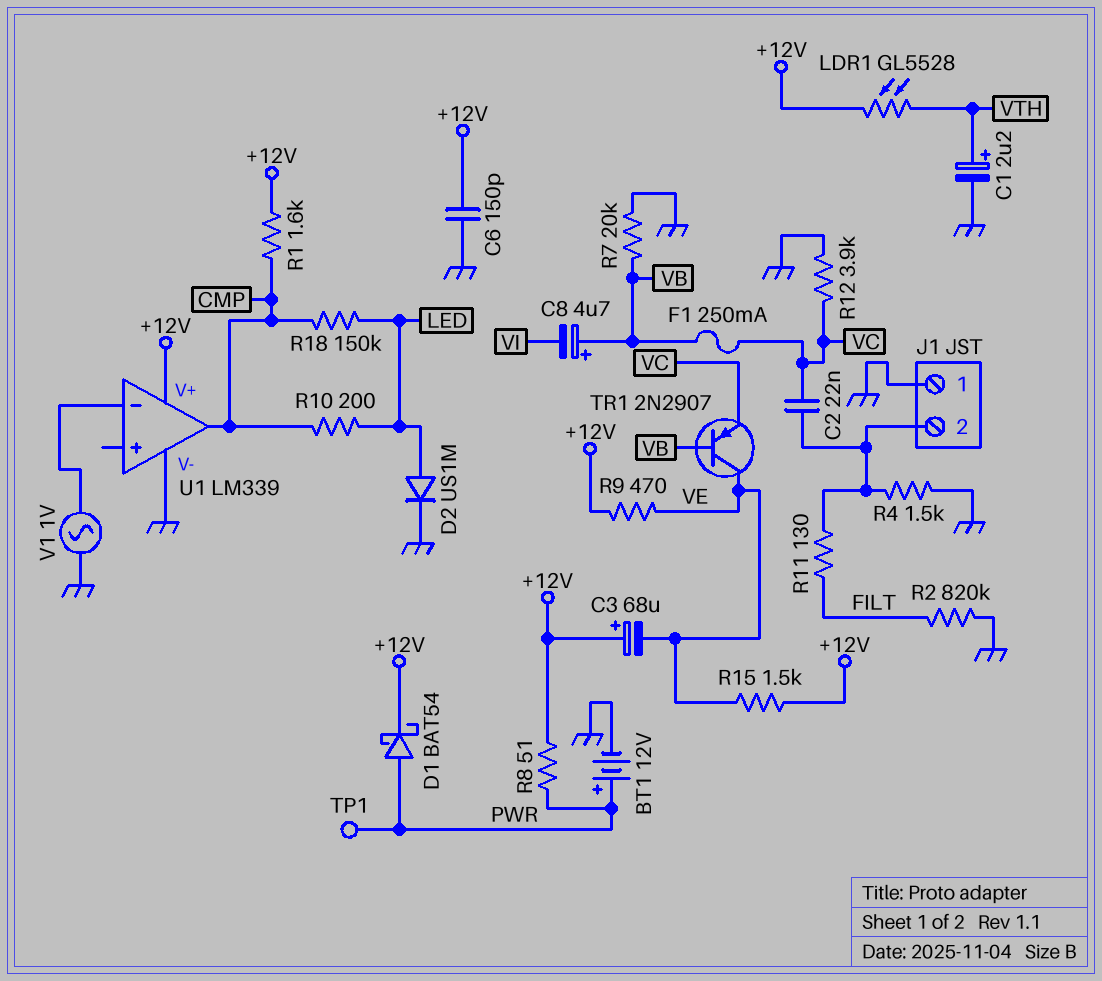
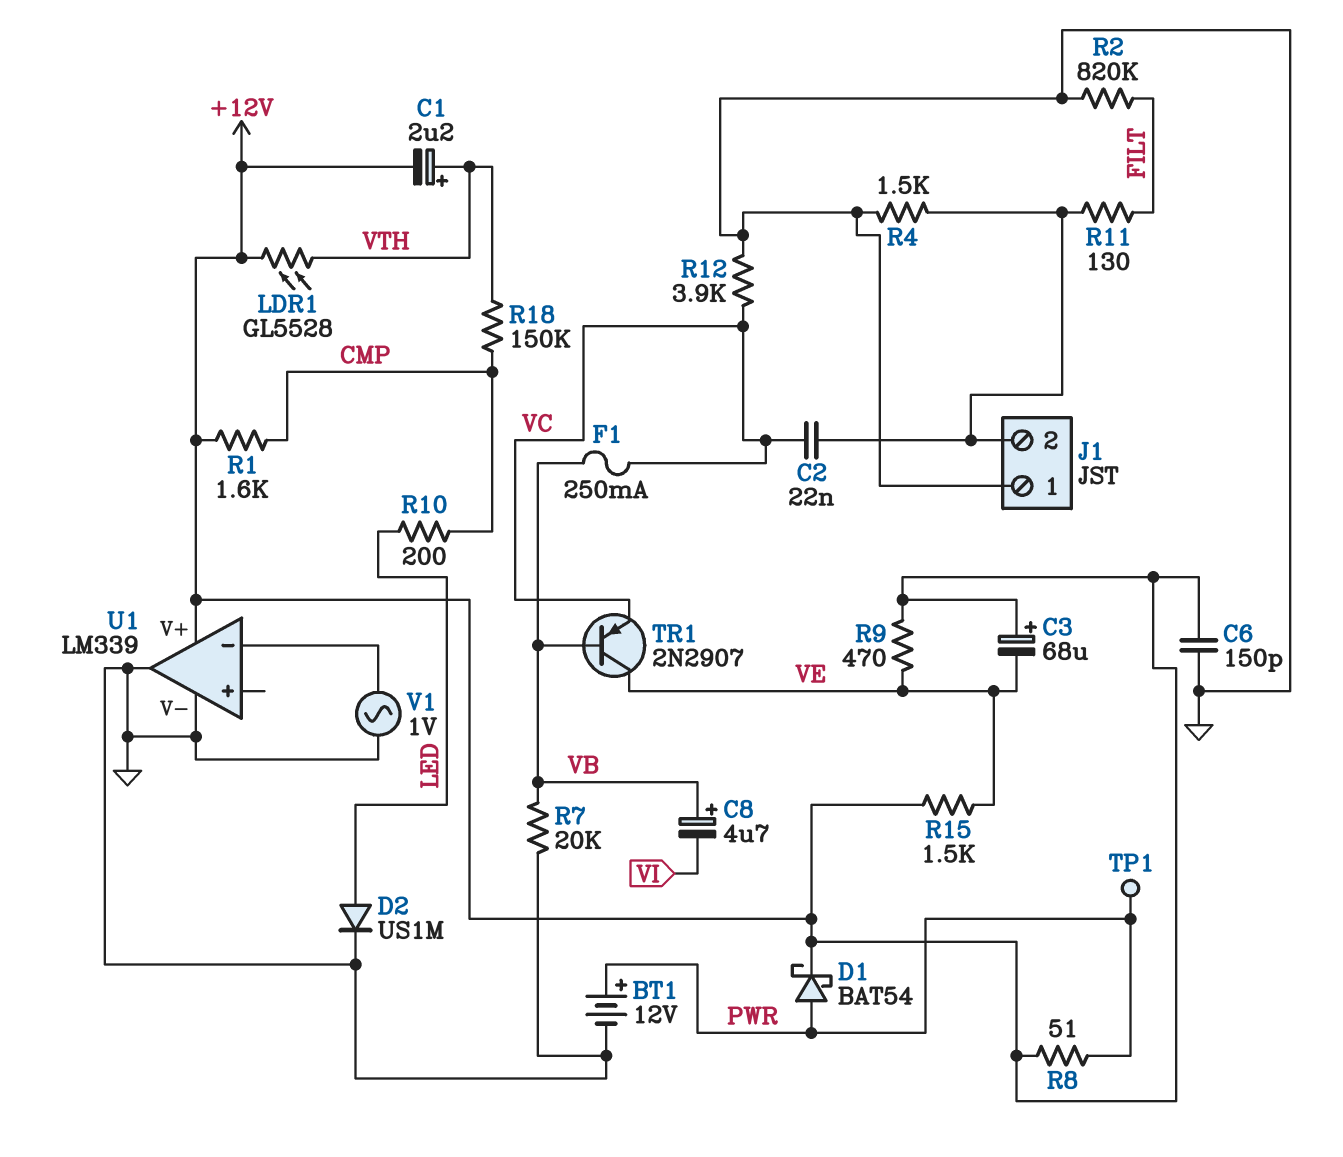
C1: 2.2uF (plus VTH, minus GND) -> 2.2uF (plus VTH, minus +12V)
R18: 150k (CMP, LED) -> 150k (CMP, VTH)
U1 pin out: CMP -> GND

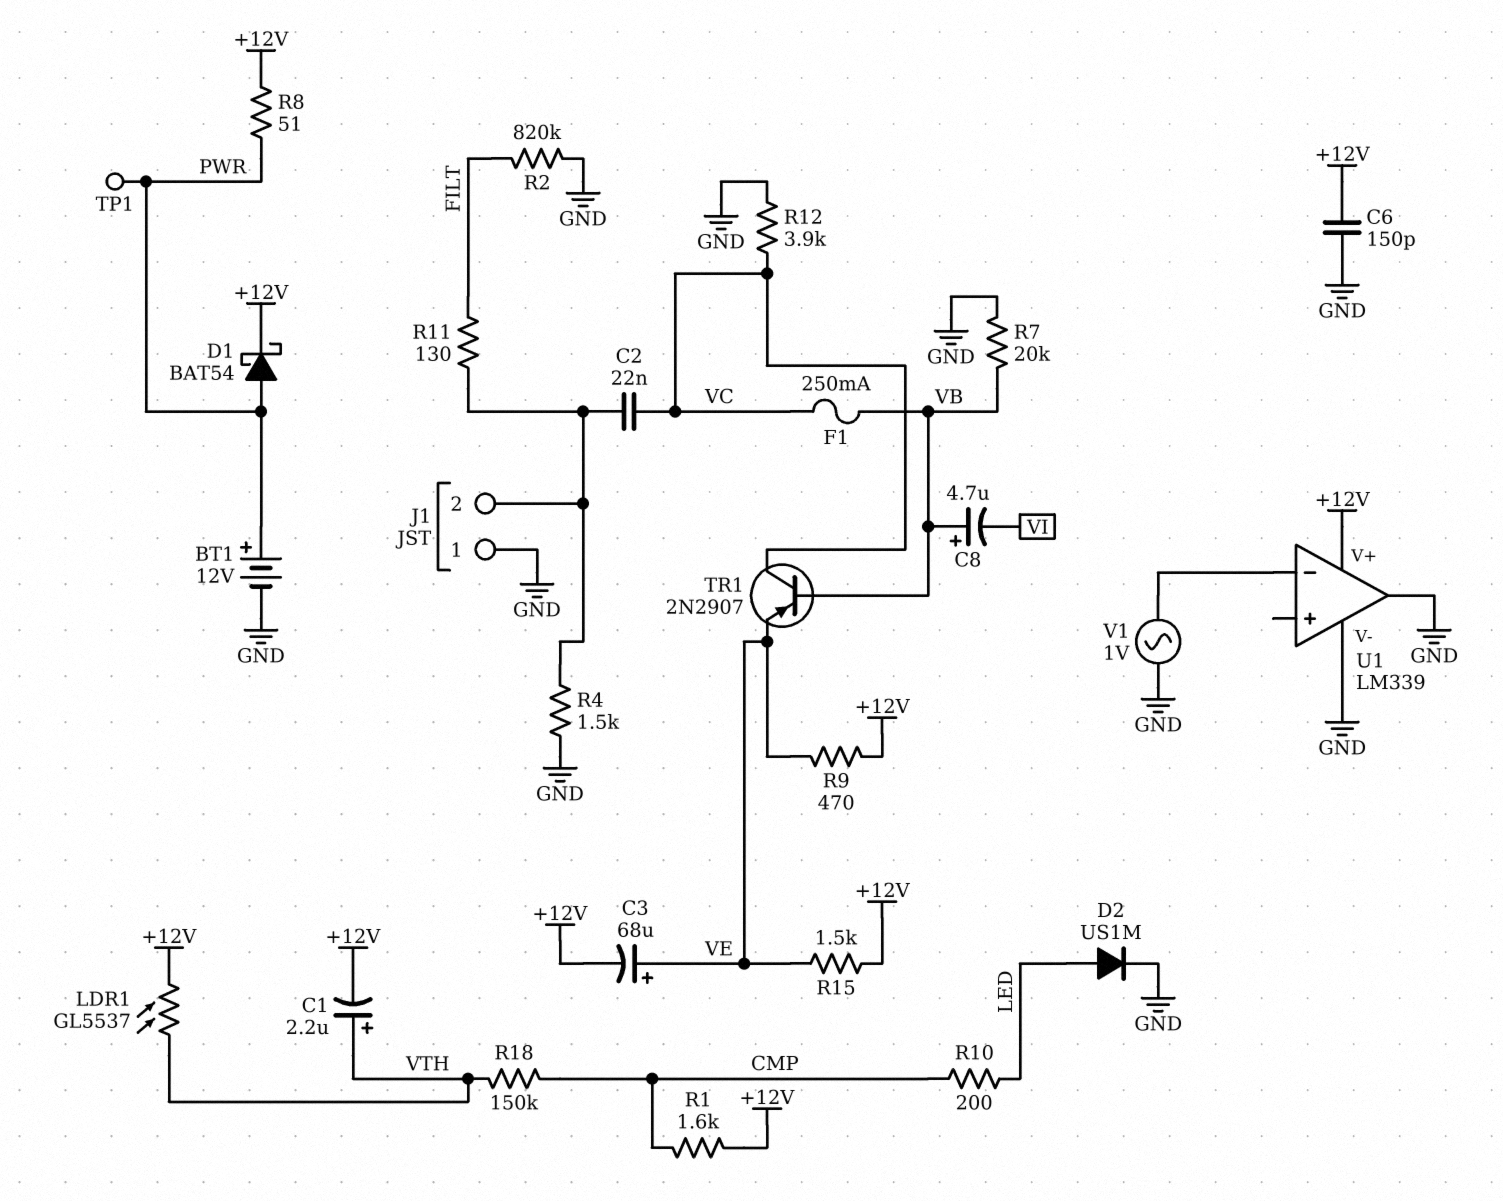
C3: 68uF (plus +12V, minus VE) -> 68uF (plus VE, minus +12V)
LDR1: GL5528 (+12V, VTH) -> GL5537 (+12V, VTH)
TR1: PNP 2N2907 (B VB, C VE, E VC) -> PNP 2N2907 (B VB, C VC, E VE)

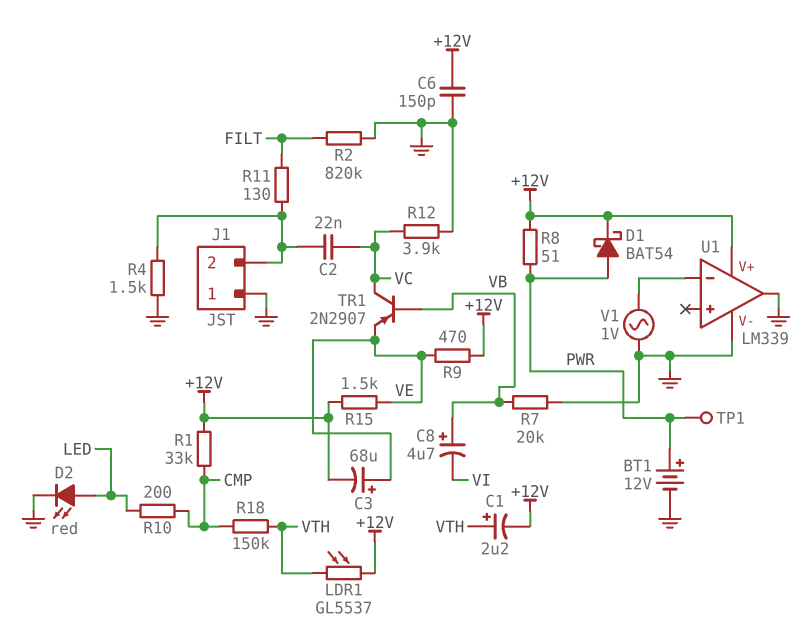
D2: diode US1M (A LED, K GND) -> LED red (A LED, K GND)
F1: 250mA (VB, VC) -> none
R1: 1.6k (+12V, CMP) -> 33k (+12V, CMP)

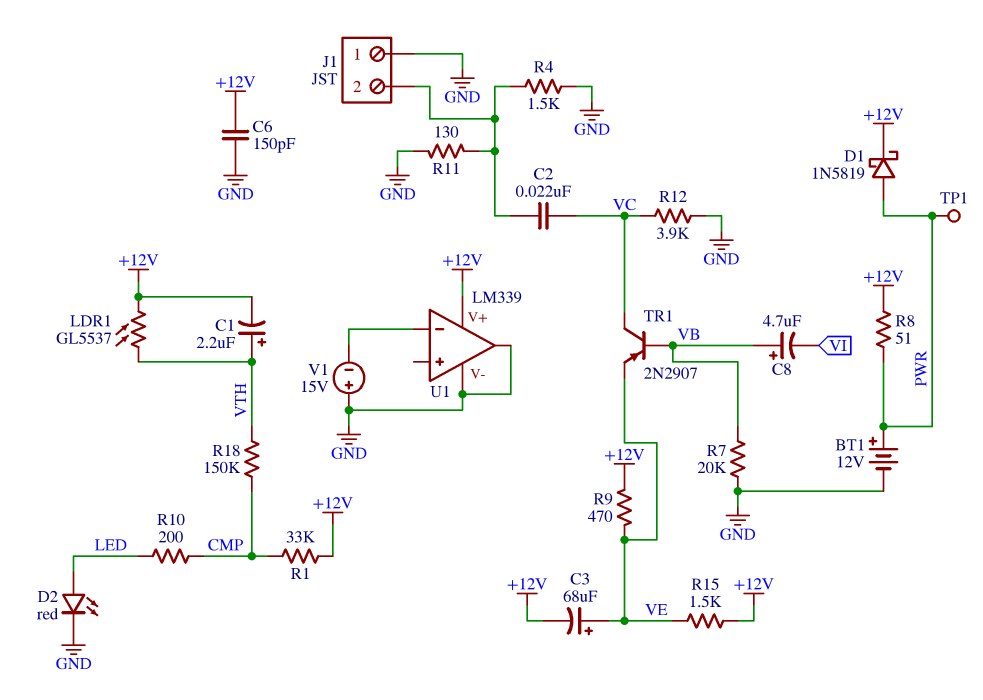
D1: schottky BAT54 (A PWR, K +12V) -> schottky 1N5819 (A PWR, K +12V)
R2: 820k (FILT, GND) -> none
R11: 130 (FILT, J1/2) -> 130 (GND, J1/2)
V1: AC 1V (GND, U1/in-) -> 15V (plus GND, minus U1/in-)

